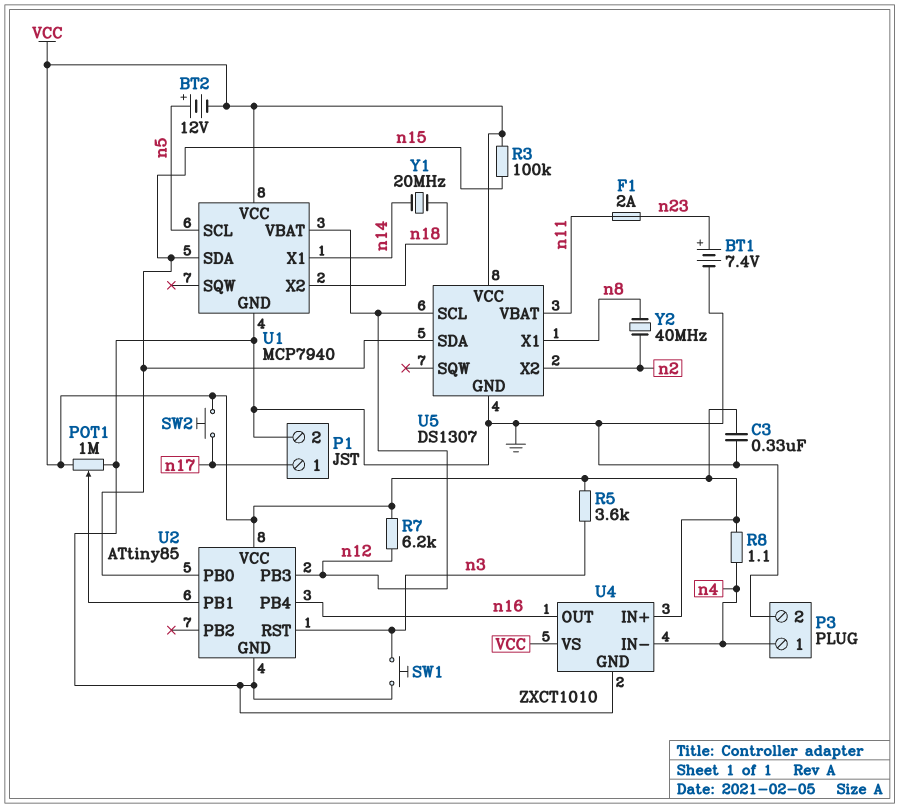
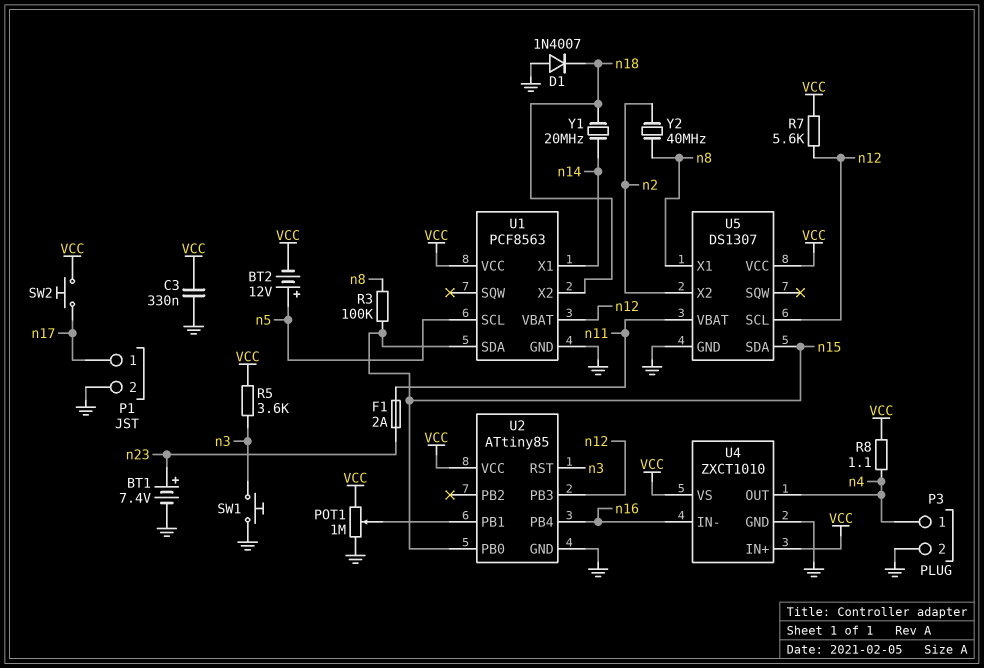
D1: none -> diode 1N4007 (A GND, K n18)
R3: 100k (VCC, n15) -> 100k (n8, n15)
R7: 6.2k (VCC, n12) -> 5.6k (VCC, n12)
U1: MCP7940 -> PCF8563
U4 pin IN-: n4 -> n16
U4 pin OUT: n16 -> n4

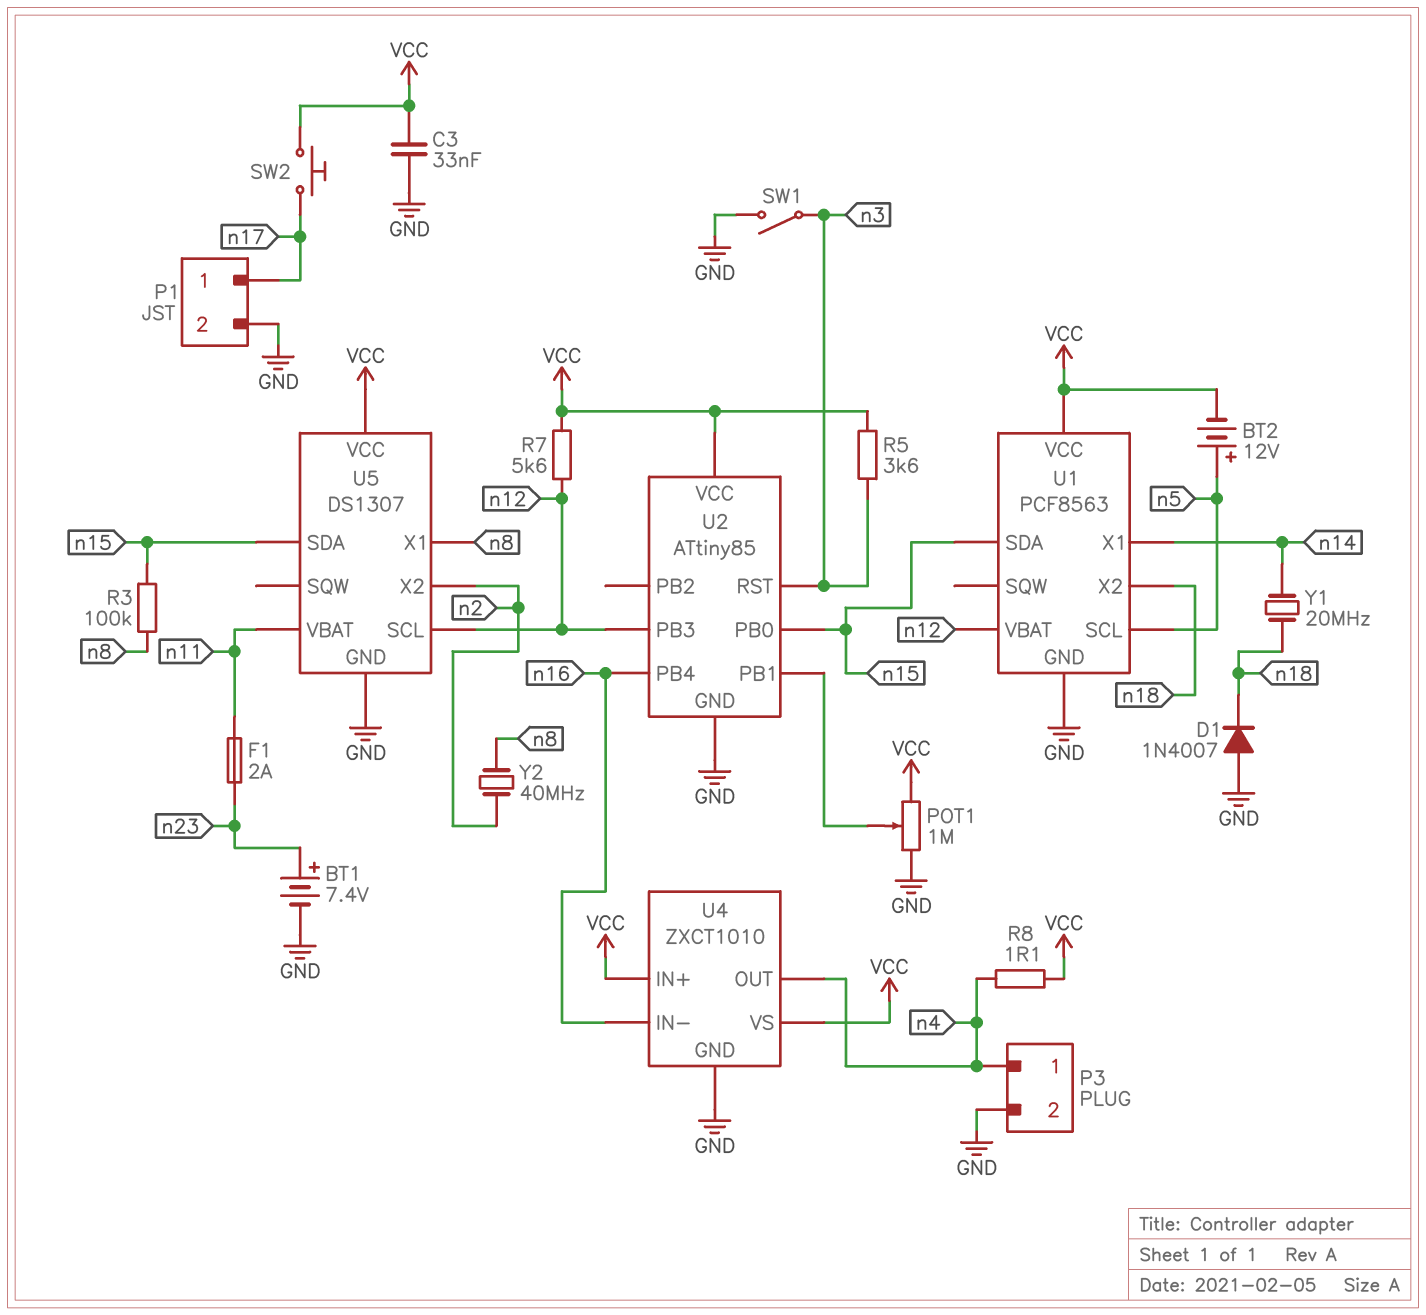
C3: 330nF (GND, VCC) -> 33nF (GND, VCC)
SW1: button (GND, n3) -> switch (GND, n3)

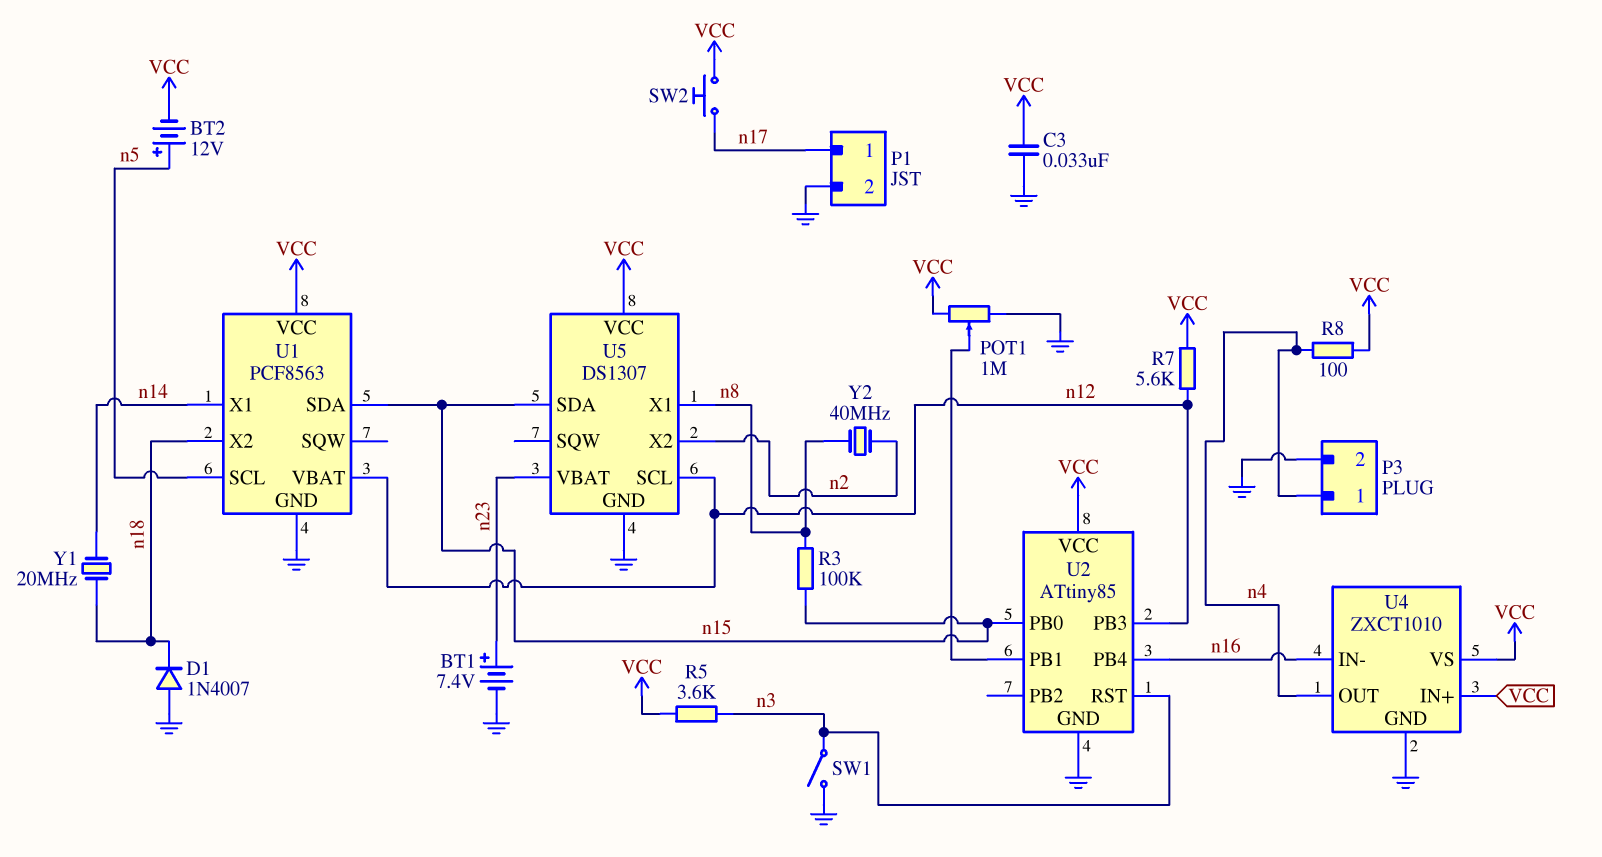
F1: 2A (n11, n23) -> none
R8: 1.1 (VCC, n4) -> 100 (VCC, n4)
U5 pin VBAT: n11 -> n23

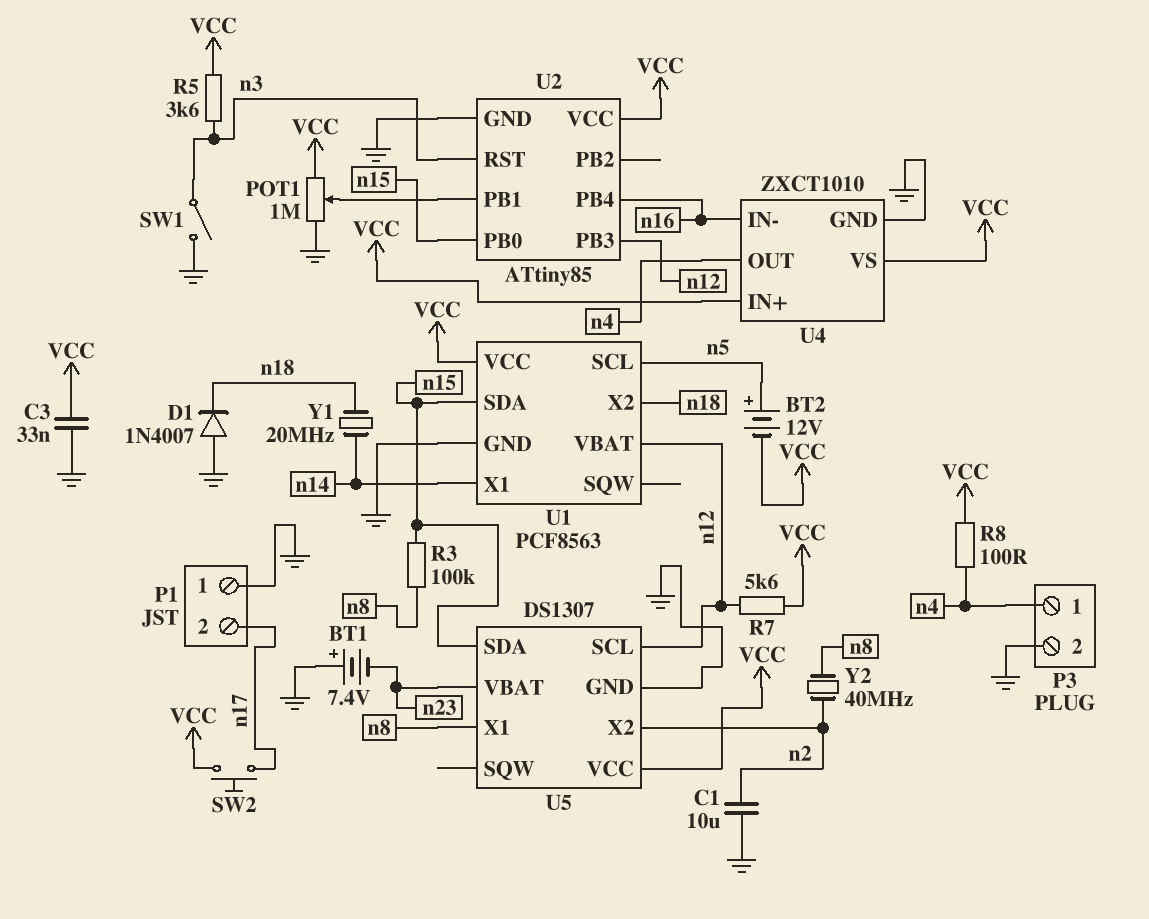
BT1: 7.4V (plus n23, minus GND) -> 7.4V (plus GND, minus n23)
C1: none -> 10uF (GND, n2)
P1 pin 1: n17 -> GND
P1 pin 2: GND -> n17

